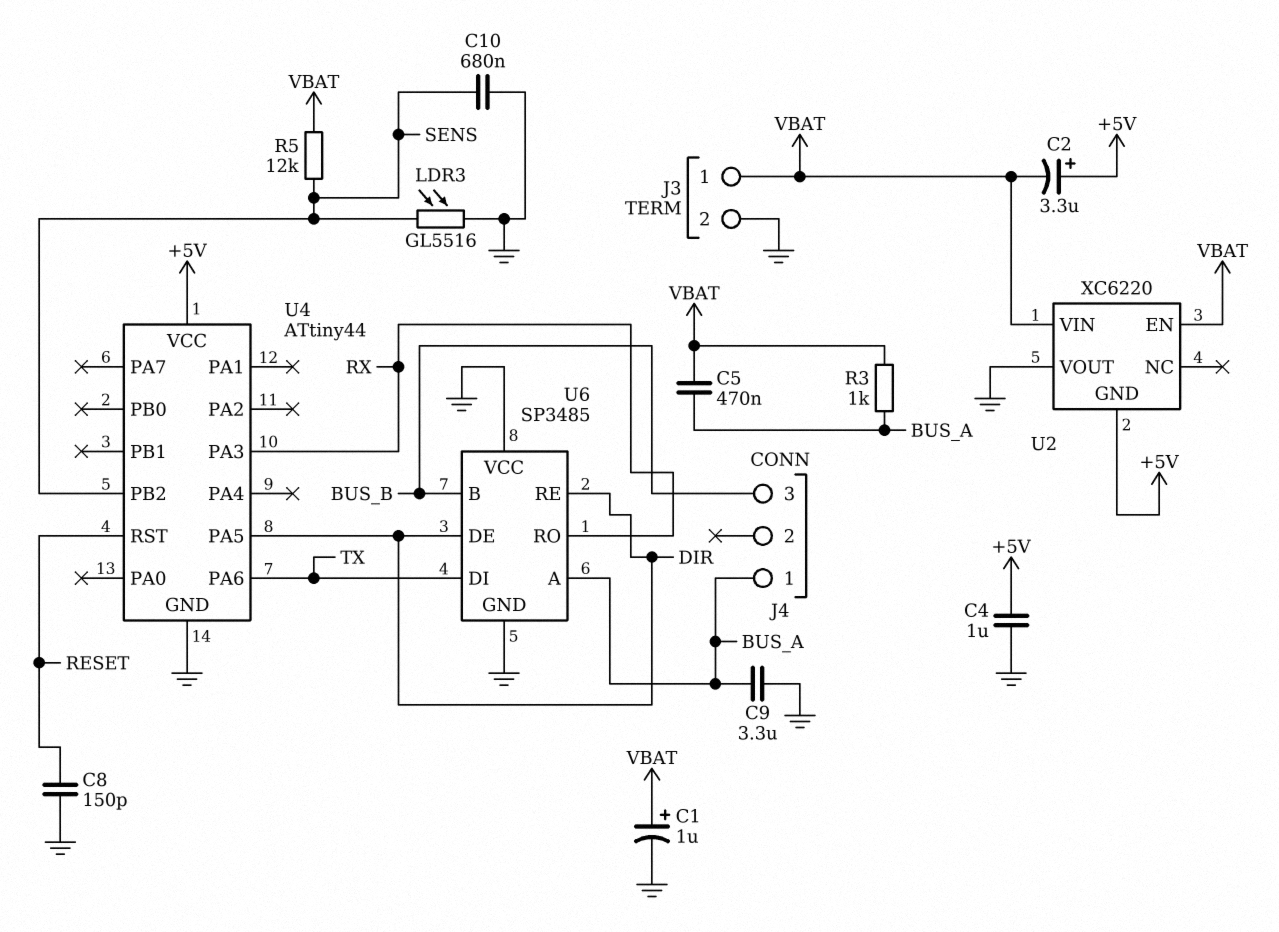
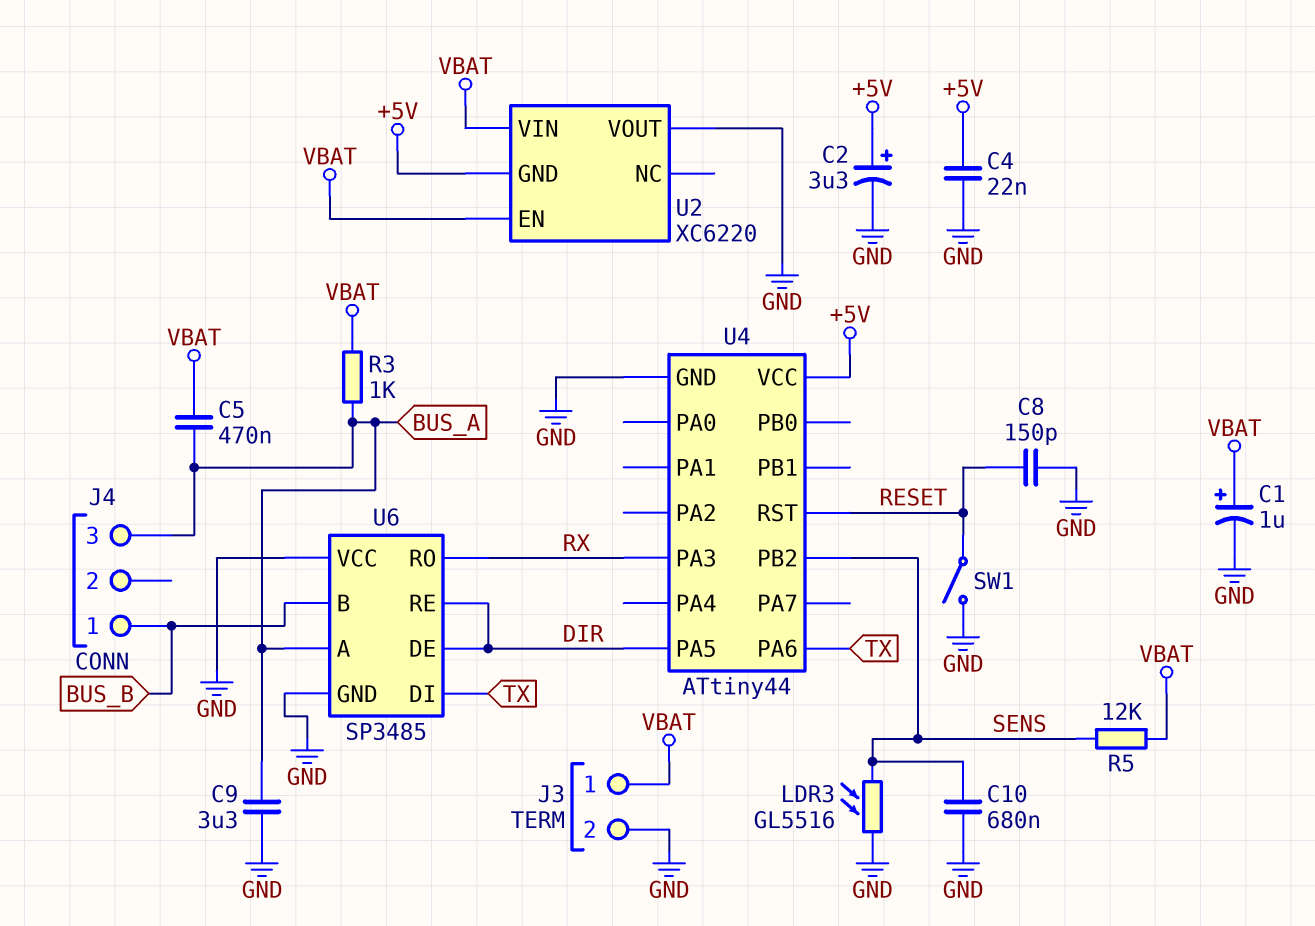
C2: 3.3uF (plus +5V, minus VBAT) -> 3.3uF (plus +5V, minus GND)
C4: 1uF (+5V, GND) -> 22nF (+5V, GND)
J4 pin 1: BUS_A -> BUS_B
J4 pin 3: BUS_B -> BUS_A
SW1: none -> switch (GND, RESET)

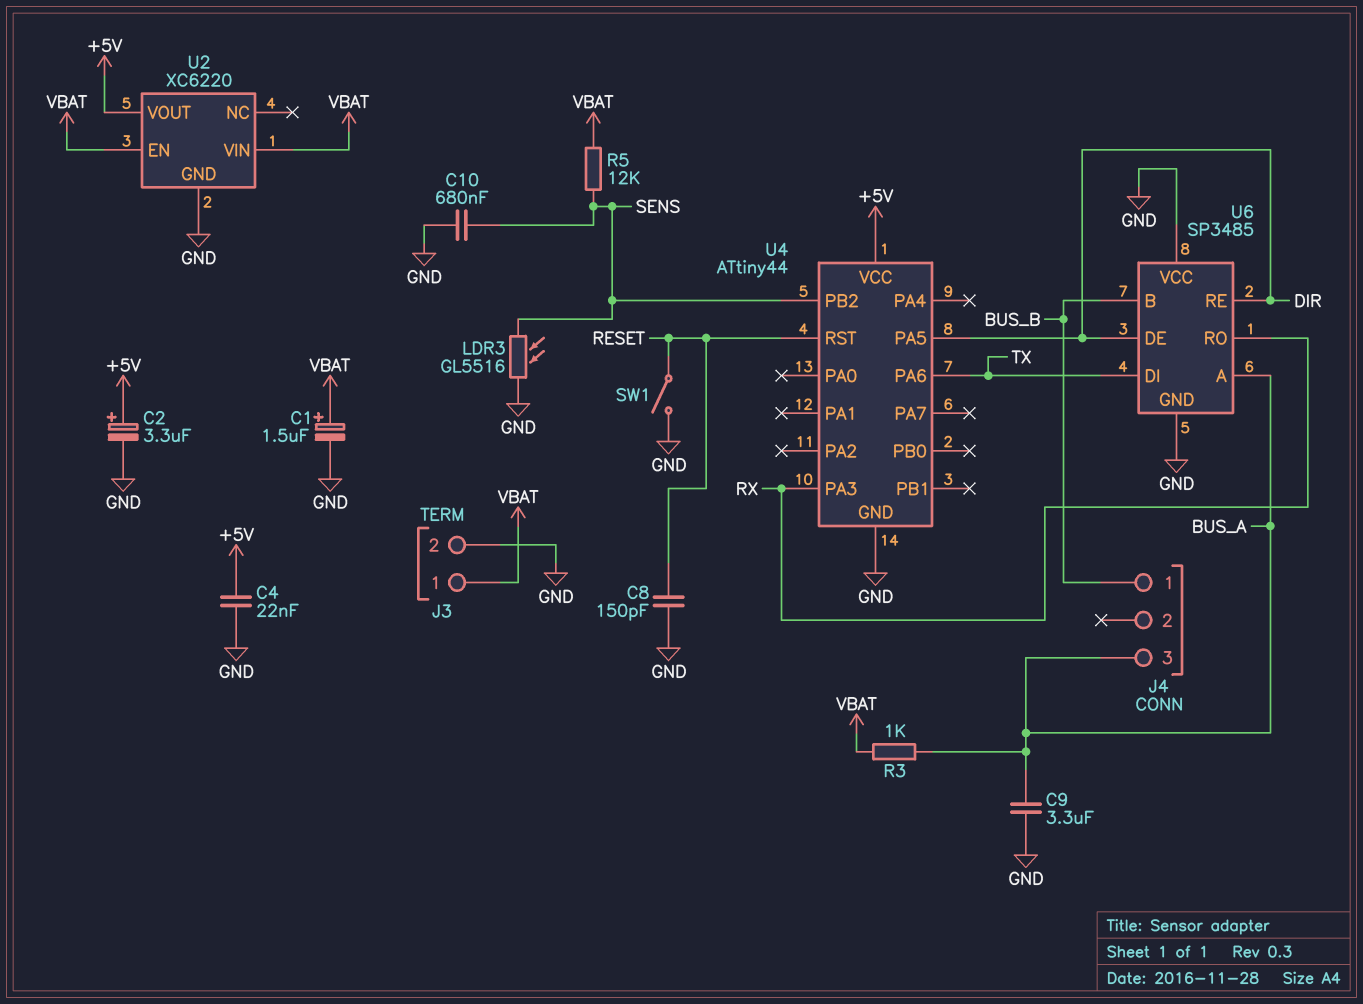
C1: 1uF (plus VBAT, minus GND) -> 1.5uF (plus VBAT, minus GND)
C5: 470nF (BUS_A, VBAT) -> none
U2 pin GND: +5V -> GND
U2 pin VOUT: GND -> +5V

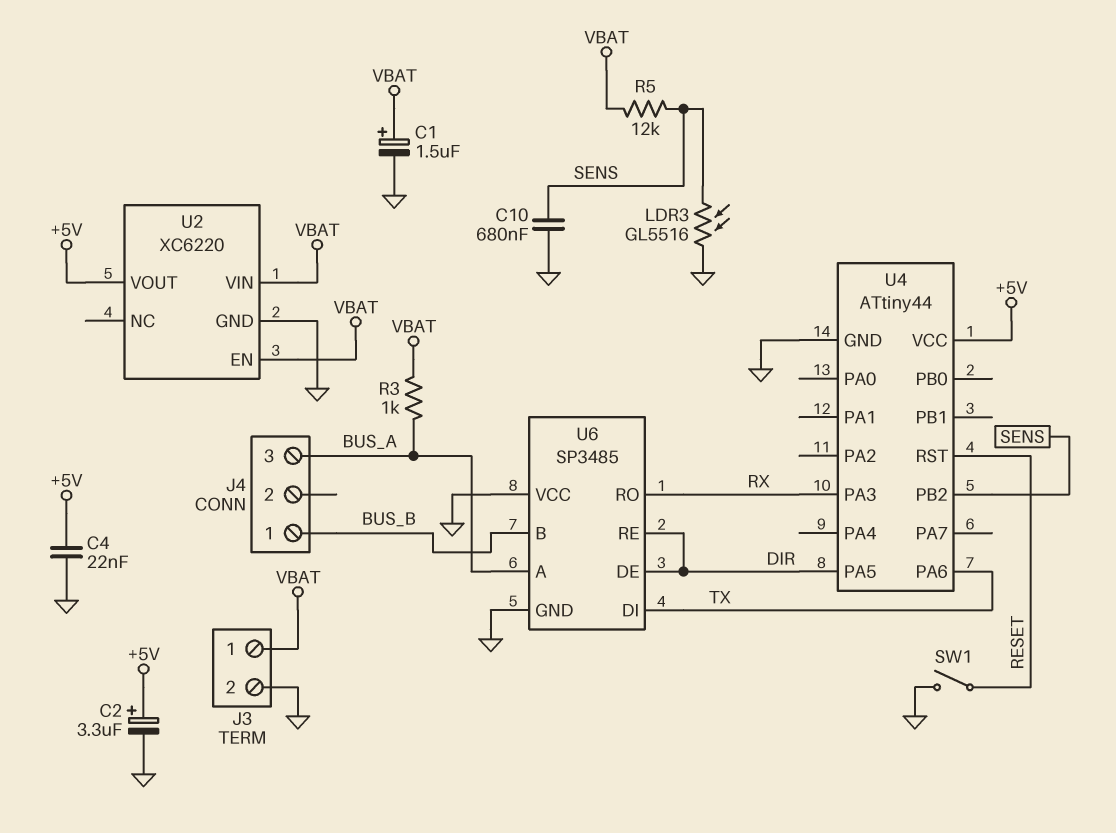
C8: 150pF (GND, RESET) -> none
C9: 3.3uF (BUS_A, GND) -> none

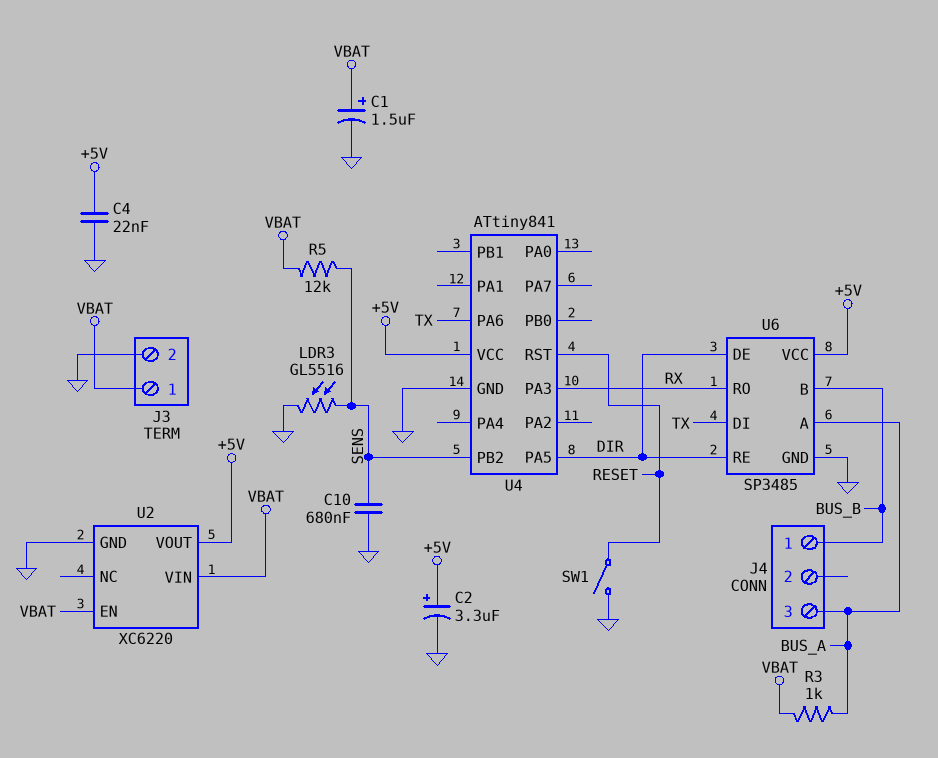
U4: ATtiny44 -> ATtiny841
U6 pin VCC: GND -> +5V

